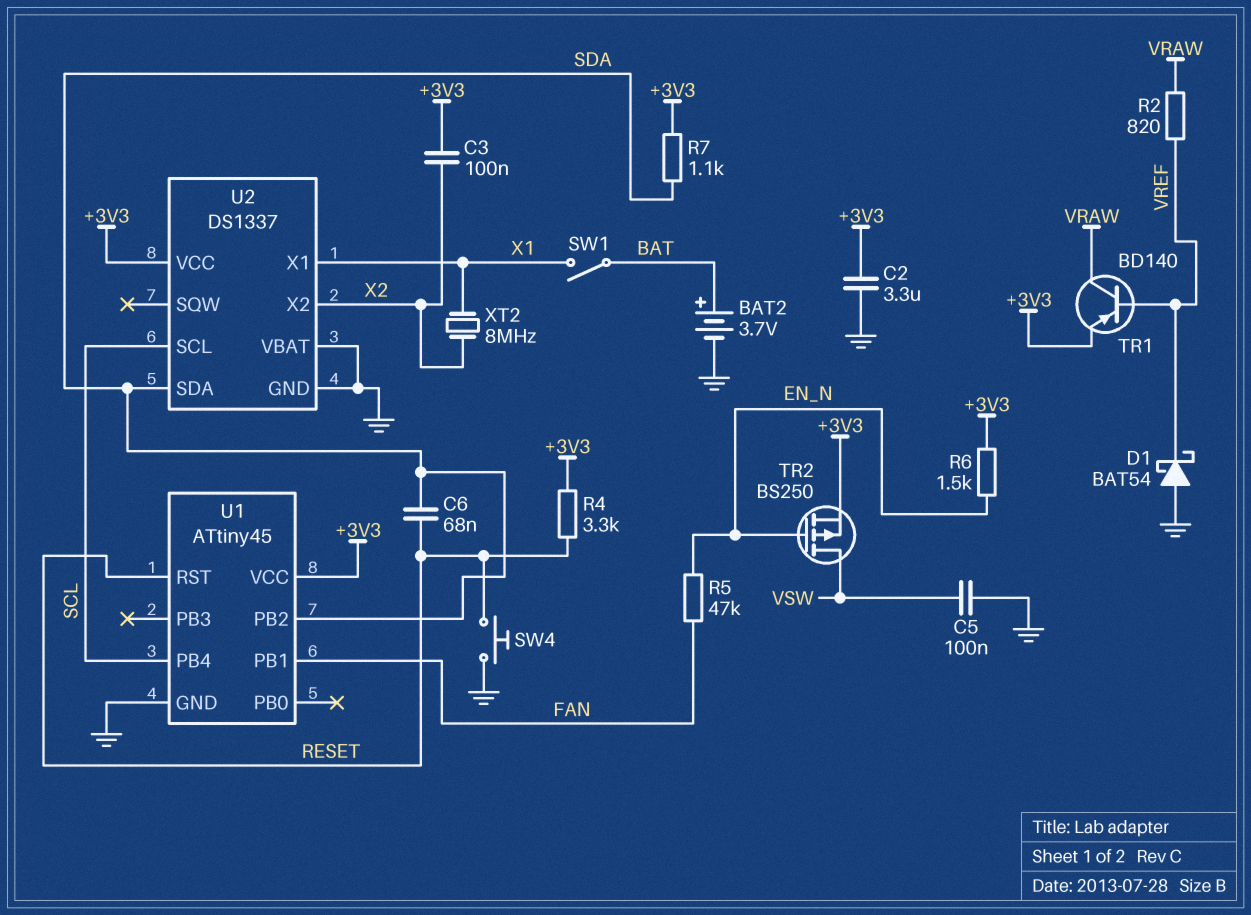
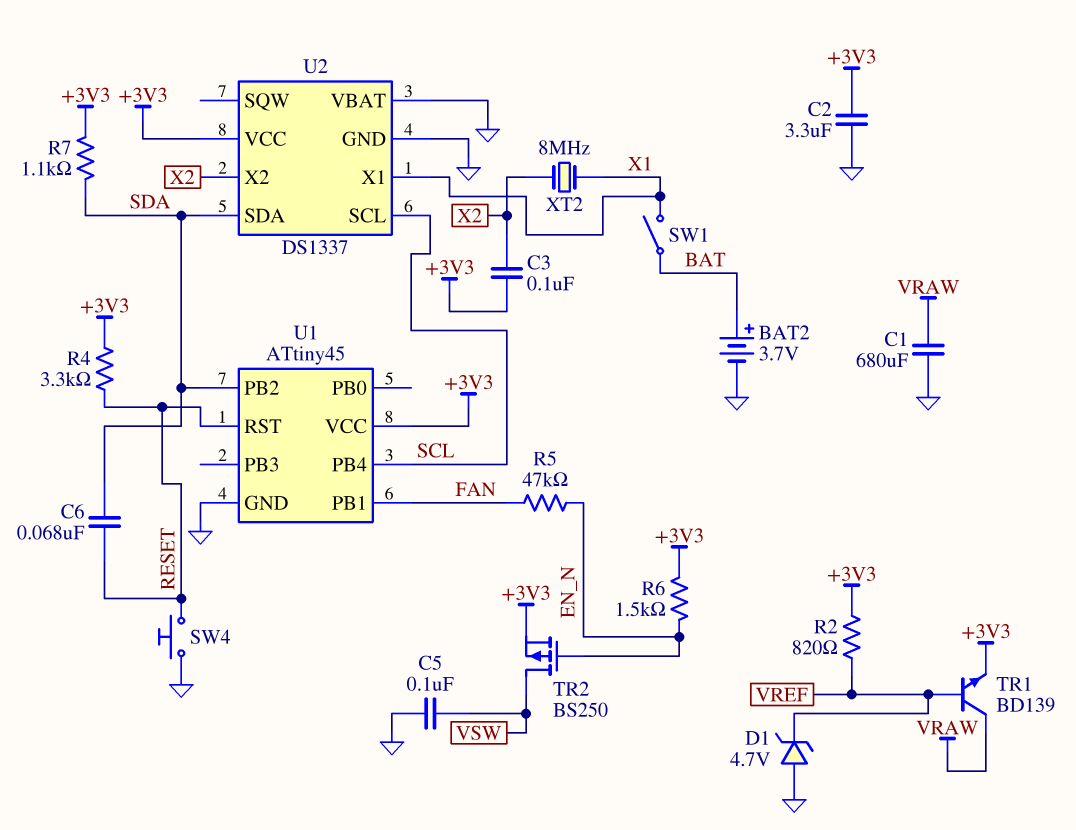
C1: none -> 680uF (GND, VRAW)
D1: schottky BAT54 (A GND, K VREF) -> zener 4.7V (A GND, K VREF)
R2: 820 (VRAW, VREF) -> 820 (+3V3, VREF)
TR1: PNP BD140 (B VREF, C VRAW, E +3V3) -> NPN BD139 (B VREF, C VRAW, E +3V3)

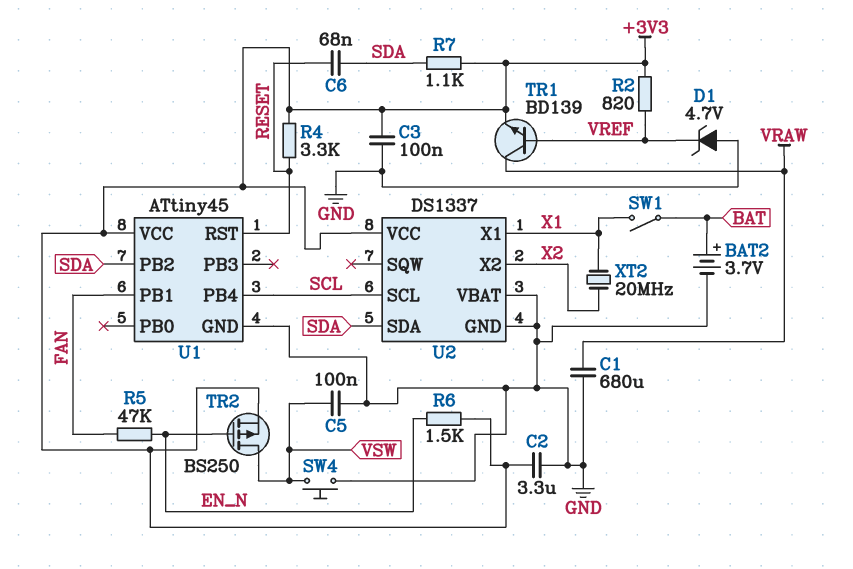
C3: 100nF (+3V3, X2) -> 100nF (+3V3, GND)
SW4: button (GND, RESET) -> button (GND, VSW)
XT2: 8MHz (X1, X2) -> 20MHz (X1, X2)

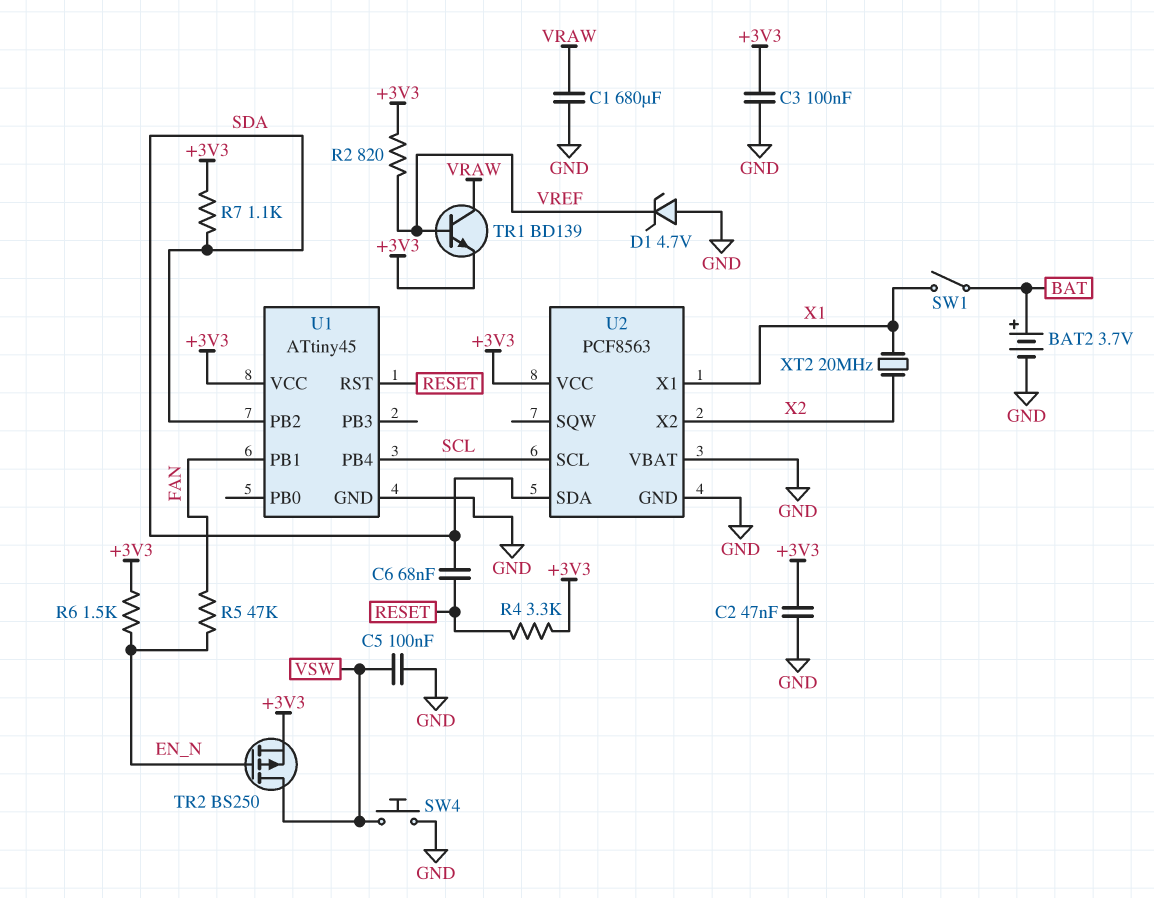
C2: 3.3uF (+3V3, GND) -> 47nF (+3V3, GND)
U2: DS1337 -> PCF8563

